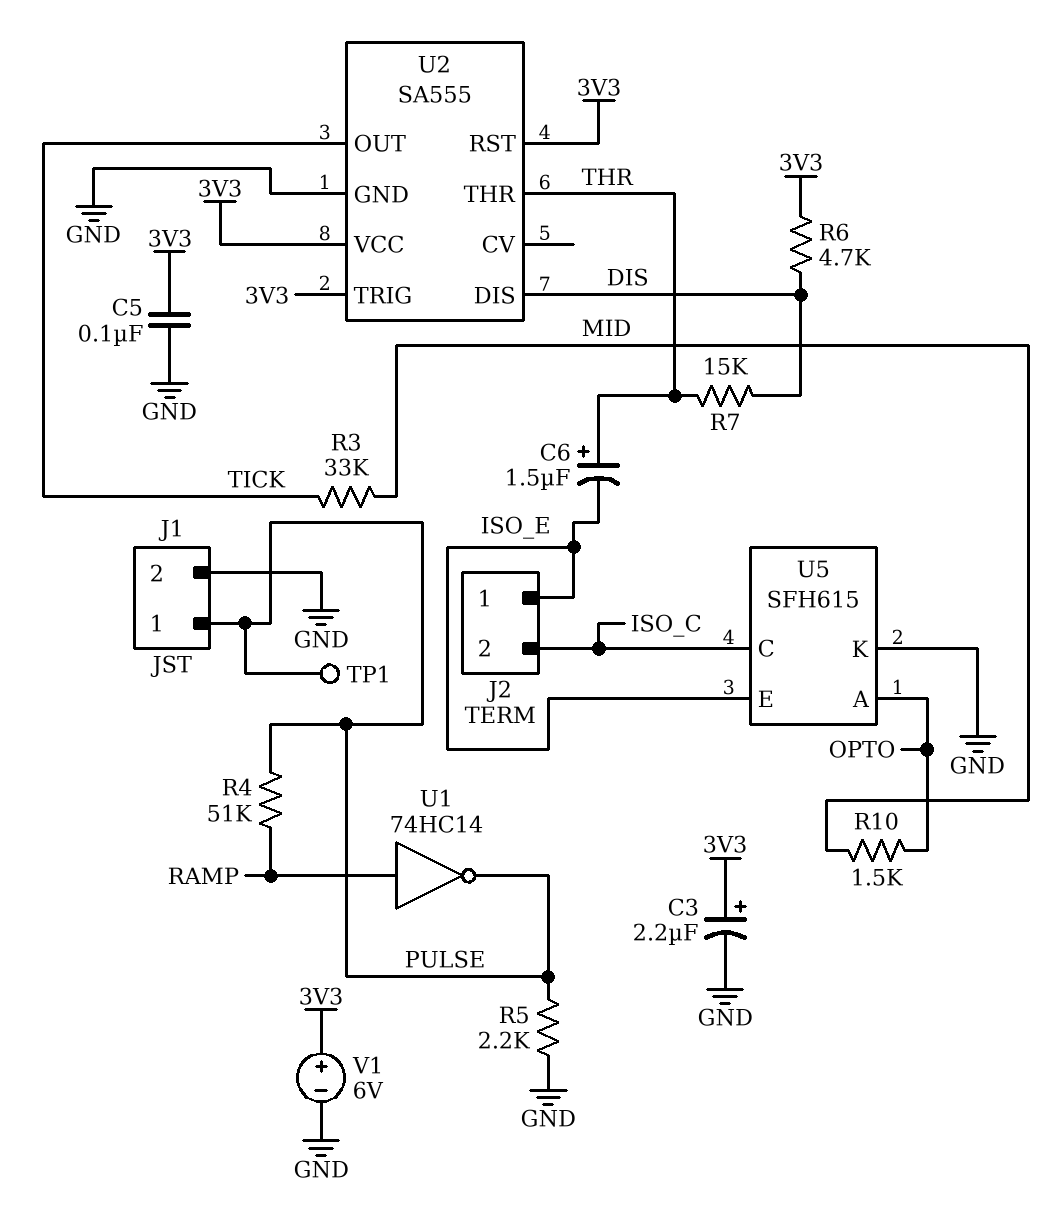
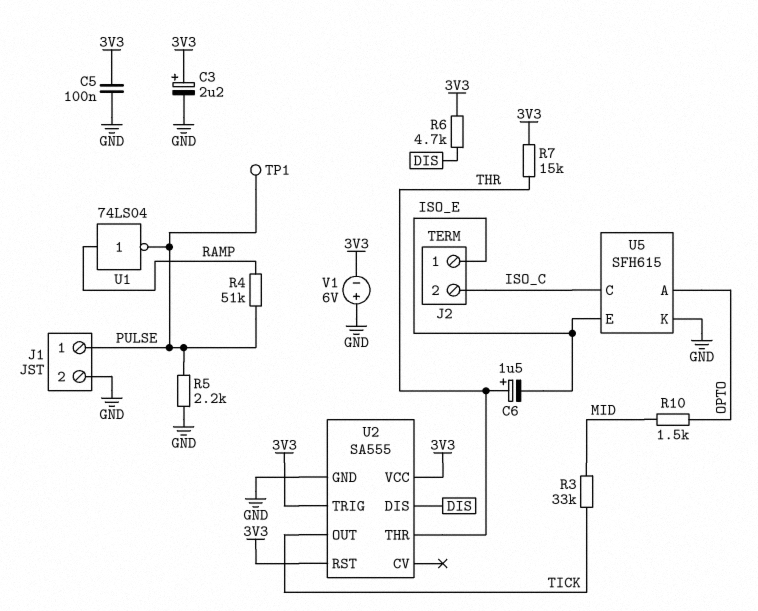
R7: 15k (DIS, THR) -> 15k (3V3, THR)
U1: NOT 74HC14 (in RAMP, out PULSE) -> NOT 74LS04 (in RAMP, out PULSE)
V1: 6V (plus 3V3, minus GND) -> 6V (plus GND, minus 3V3)

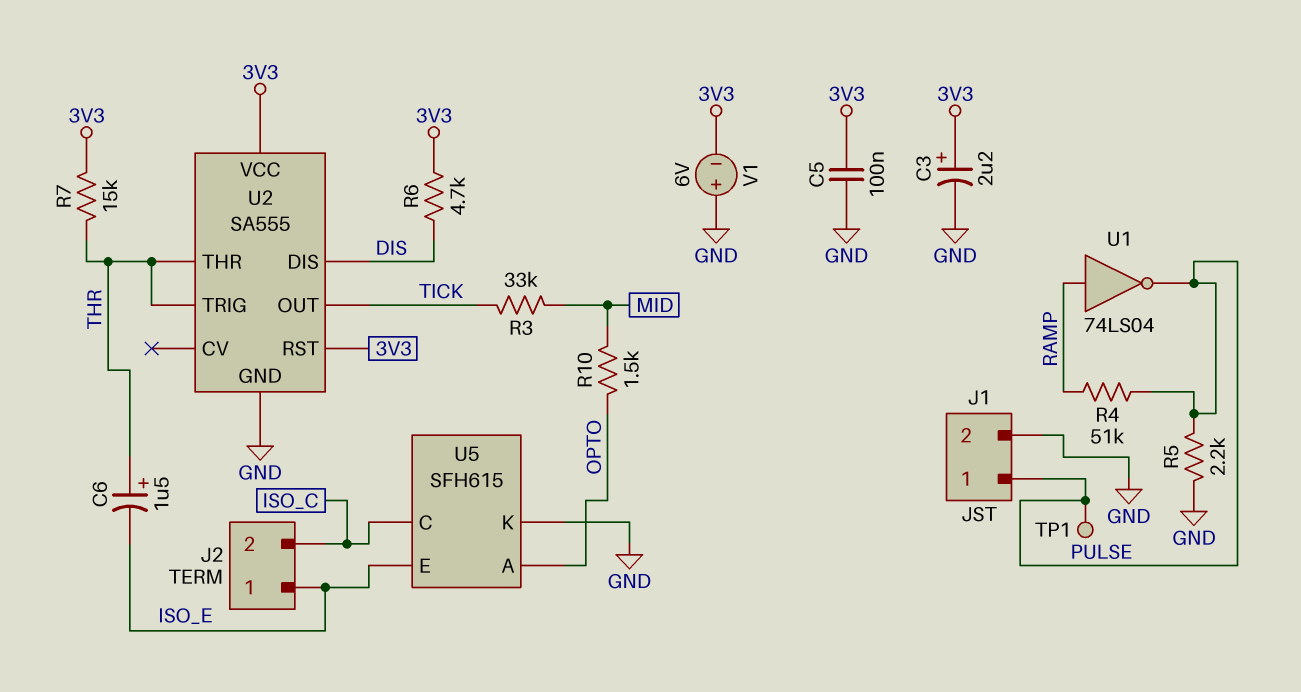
U2 pin TRIG: 3V3 -> THR

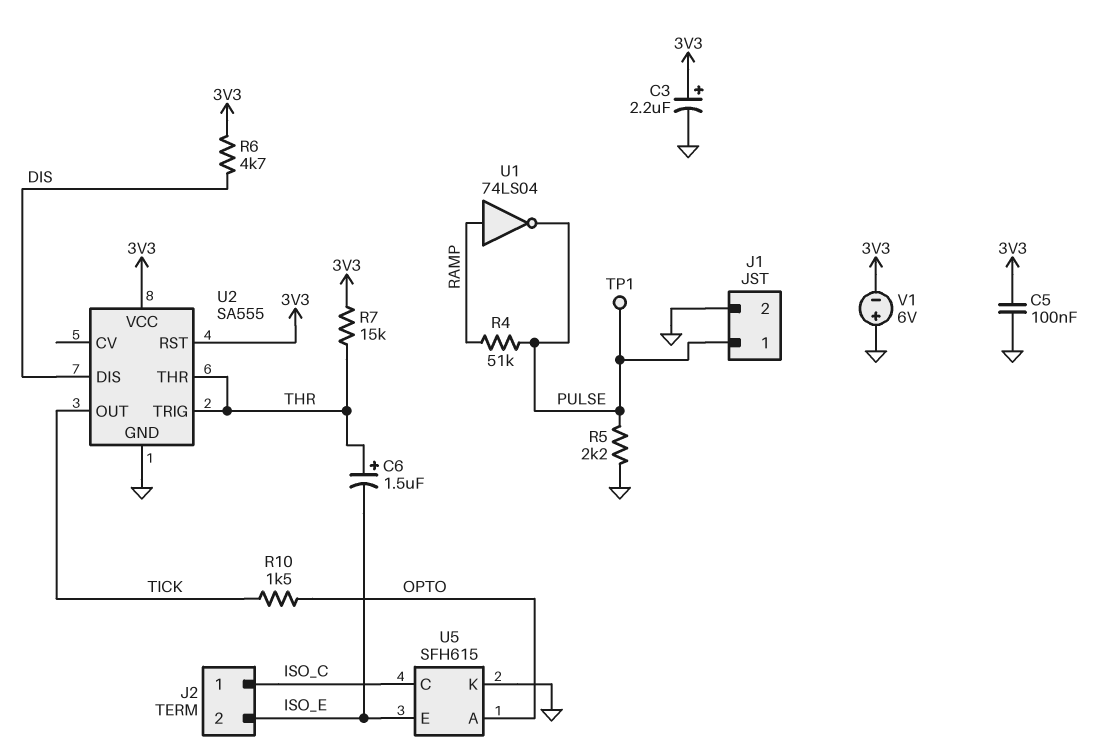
J2 pin 1: ISO_E -> ISO_C
J2 pin 2: ISO_C -> ISO_E
R3: 33k (MID, TICK) -> none
R10: 1.5k (MID, OPTO) -> 1.5k (OPTO, TICK)

